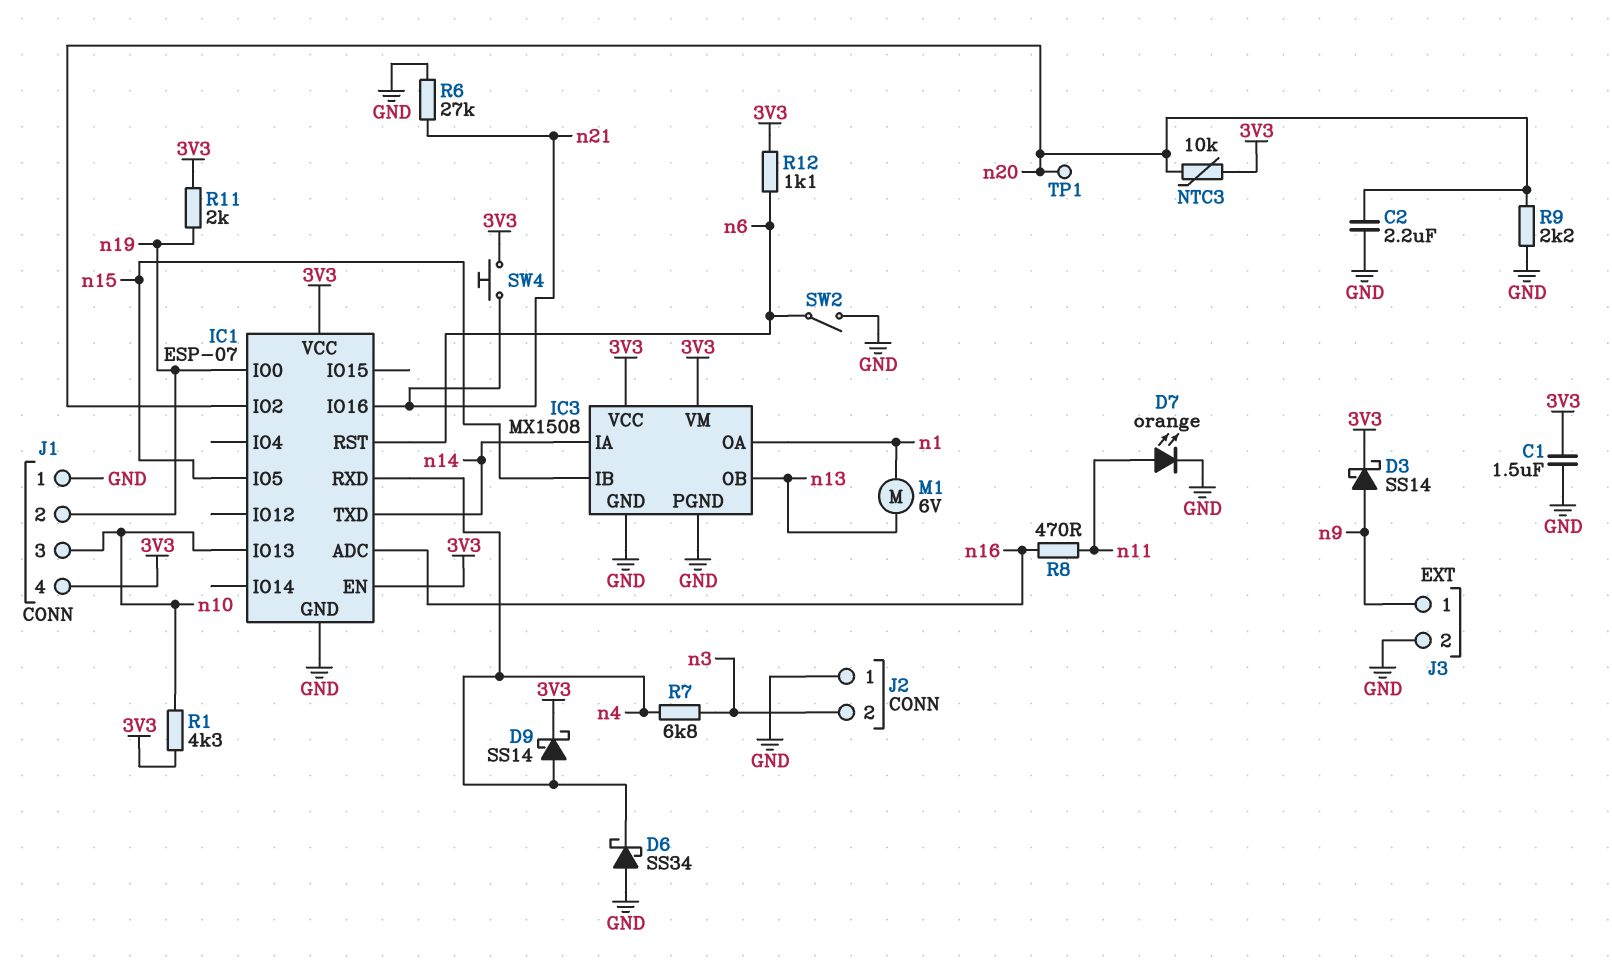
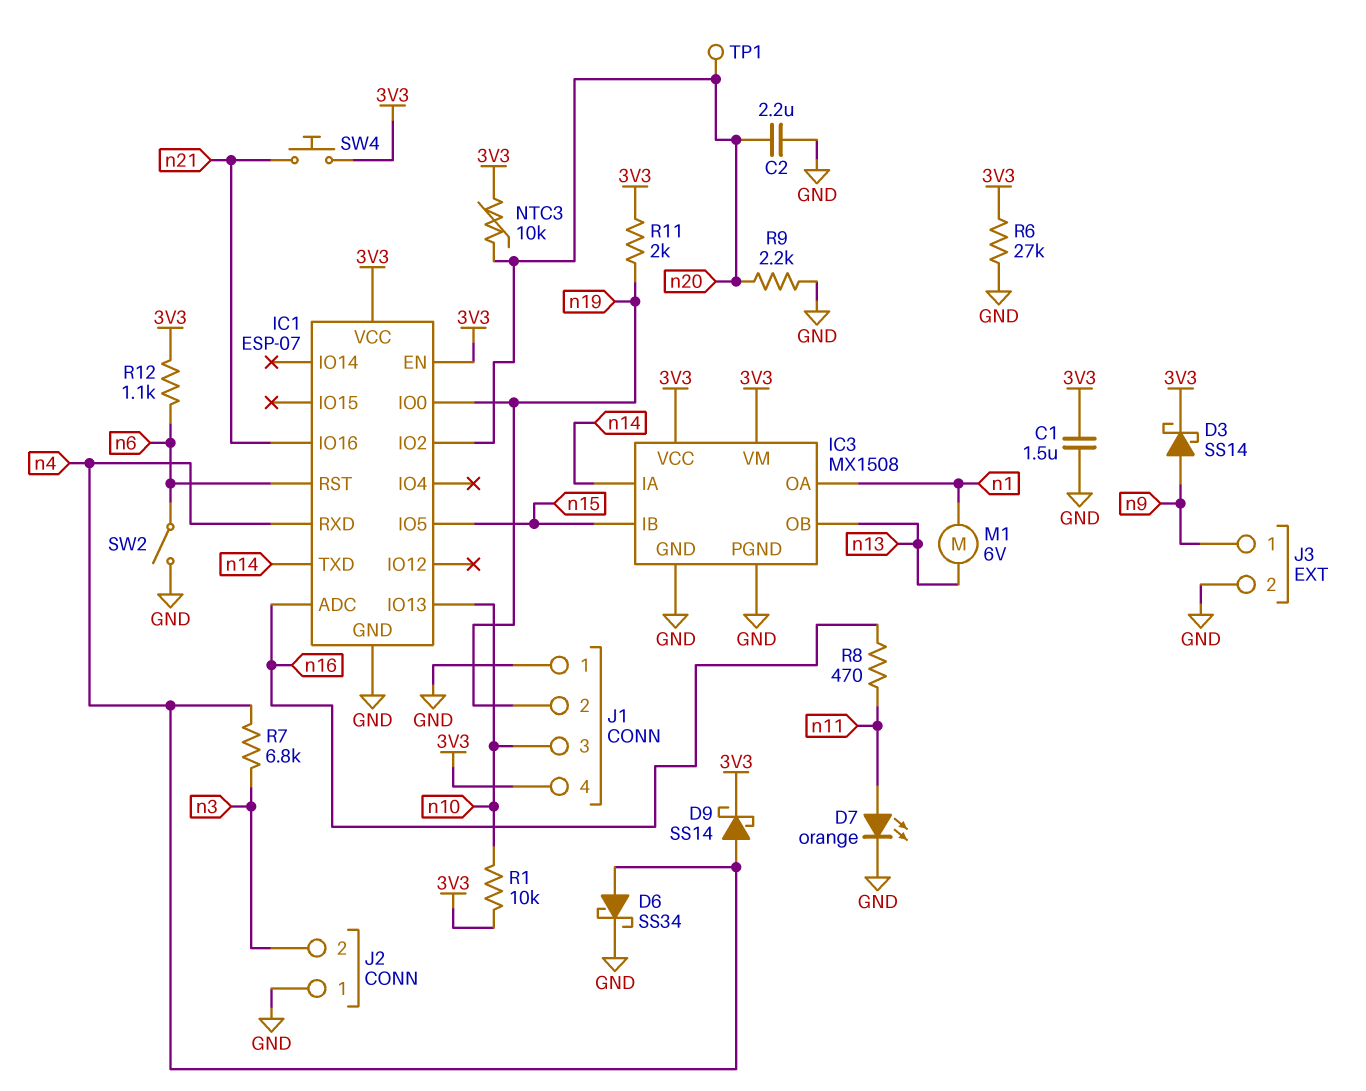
D6: schottky SS34 (A GND, K n4) -> schottky SS34 (A n4, K GND)
R1: 4.3k (3V3, n10) -> 10k (3V3, n10)
R6: 27k (GND, n21) -> 27k (3V3, GND)

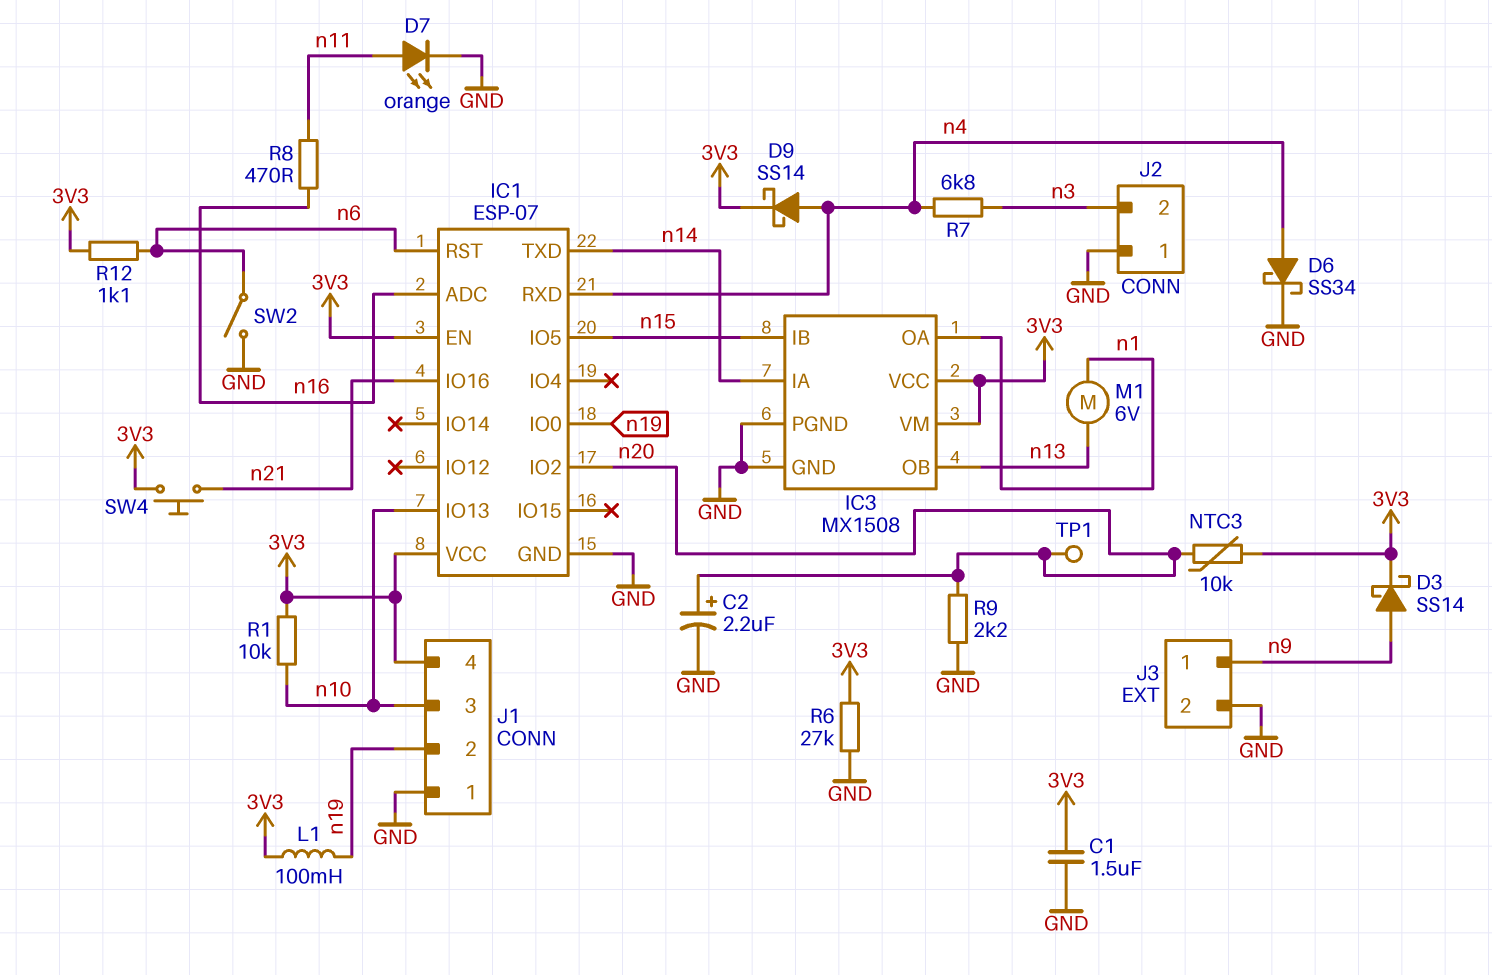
C2: 2.2uF (GND, n20) -> 2.2uF (plus n20, minus GND)
L1: none -> 100mH (3V3, n19)
R11: 2k (3V3, n19) -> none

